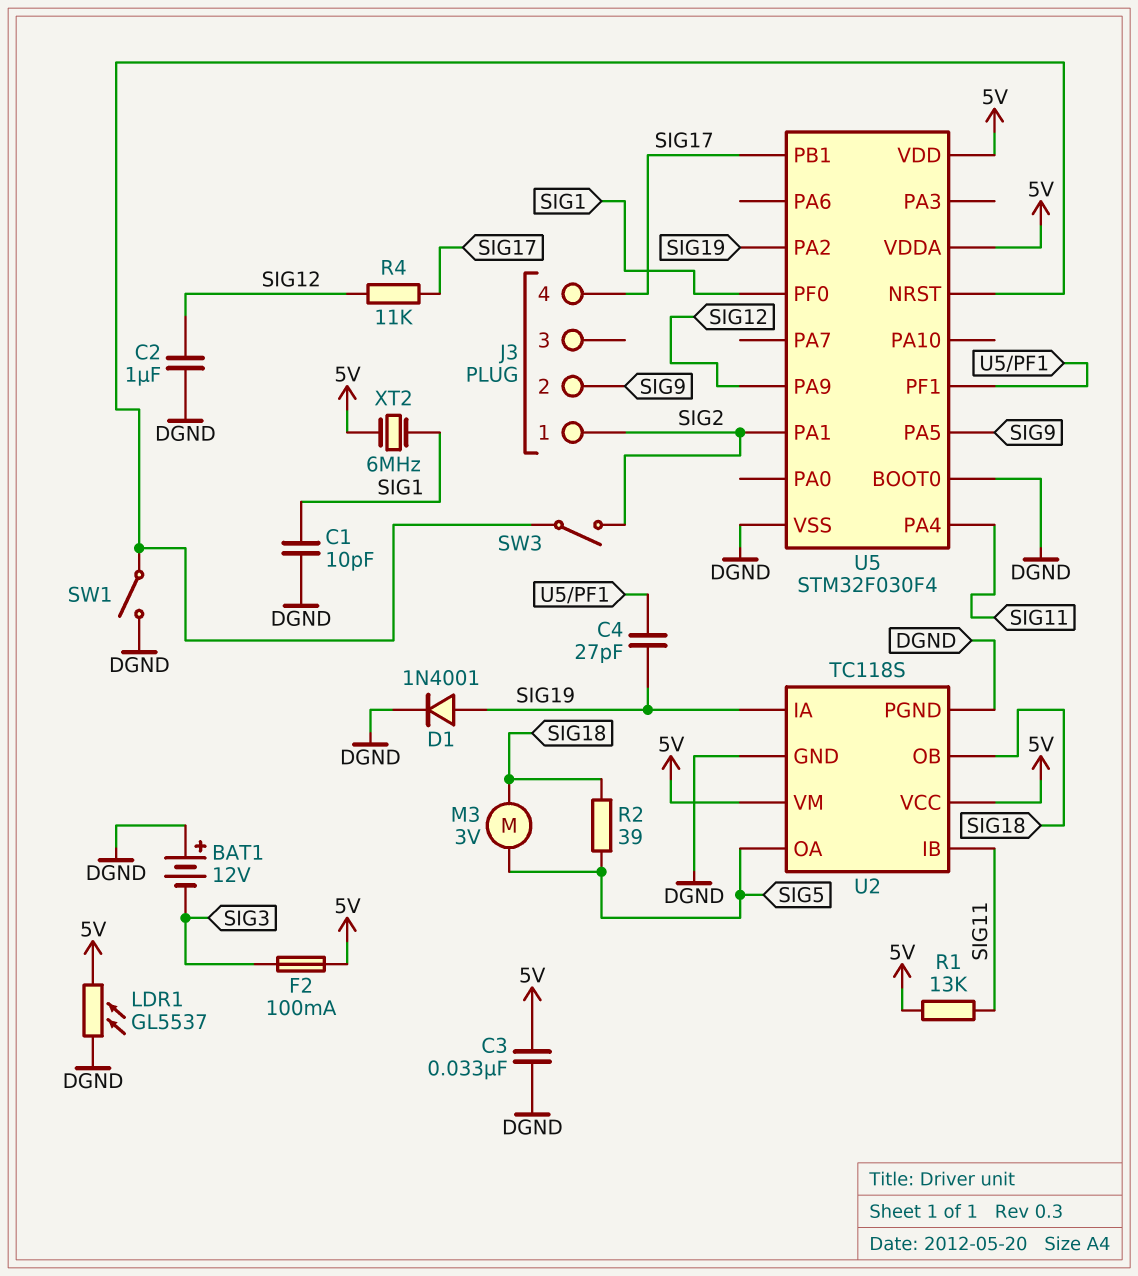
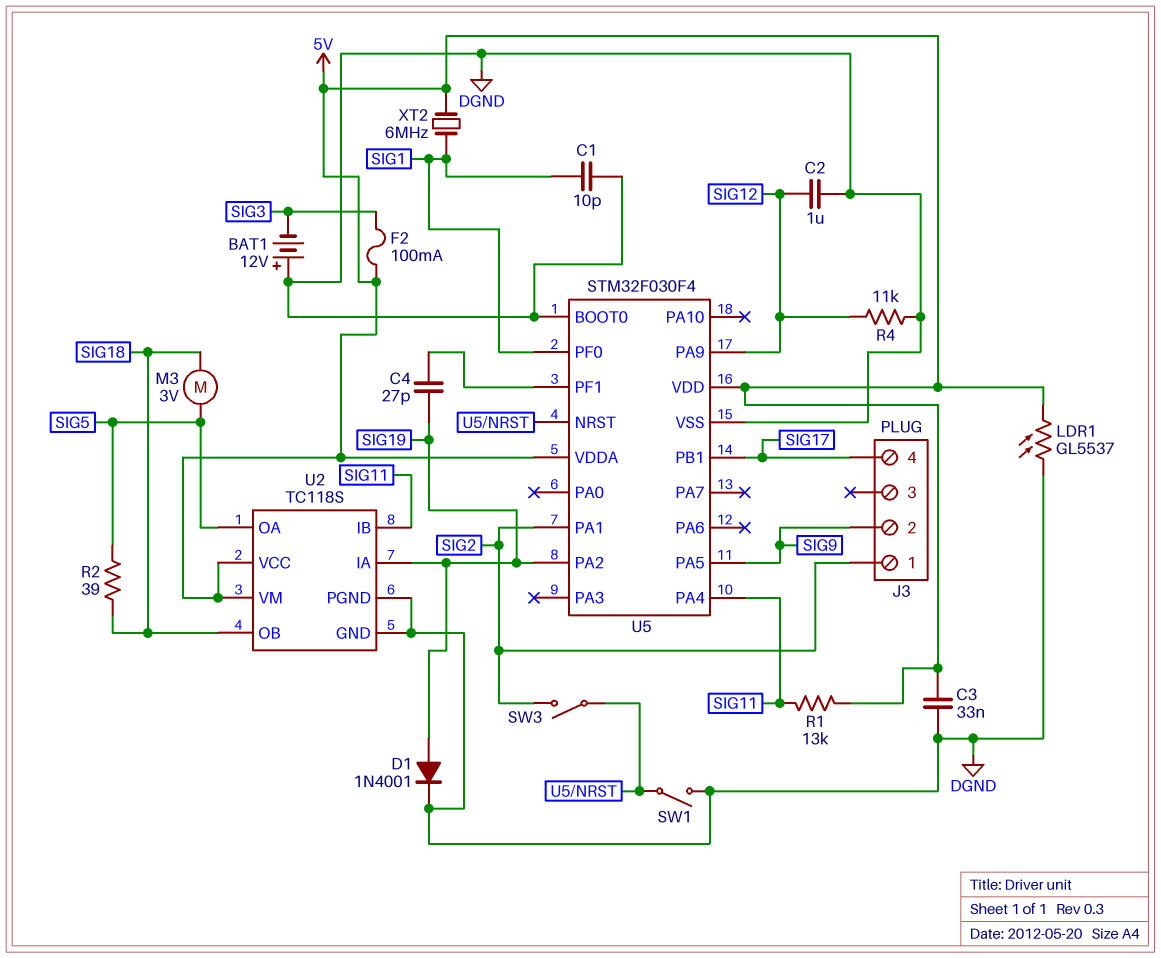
R4: 11k (SIG12, SIG17) -> 11k (DGND, SIG12)

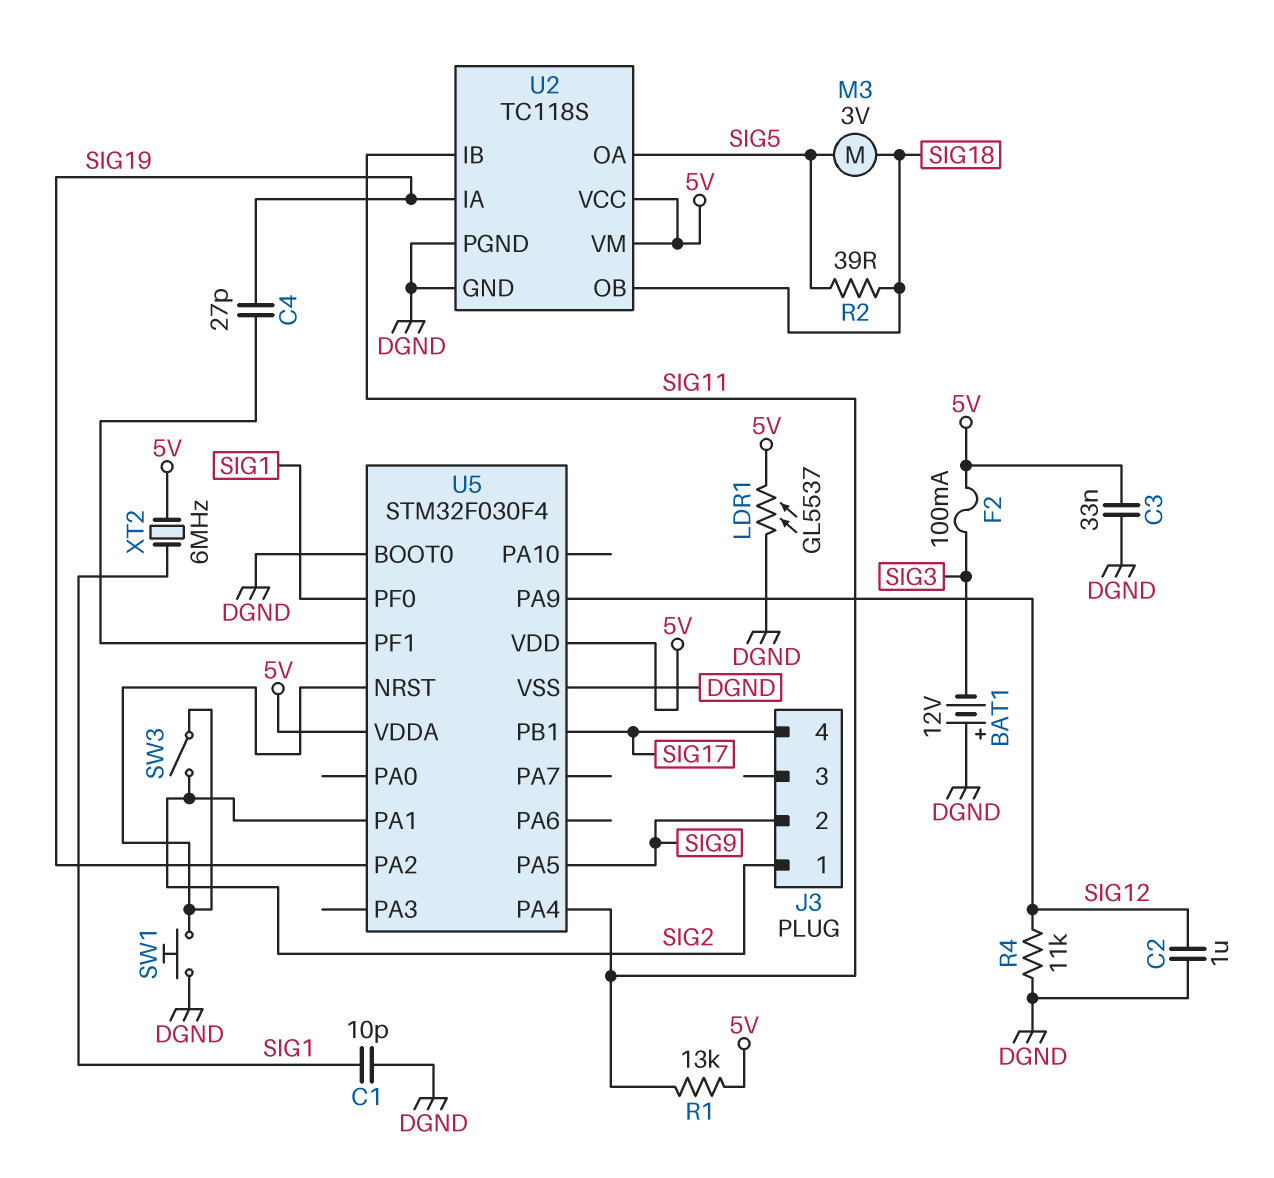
D1: diode 1N4001 (A SIG19, K DGND) -> none
SW1: switch (DGND, U5/NRST) -> button (DGND, U5/NRST)

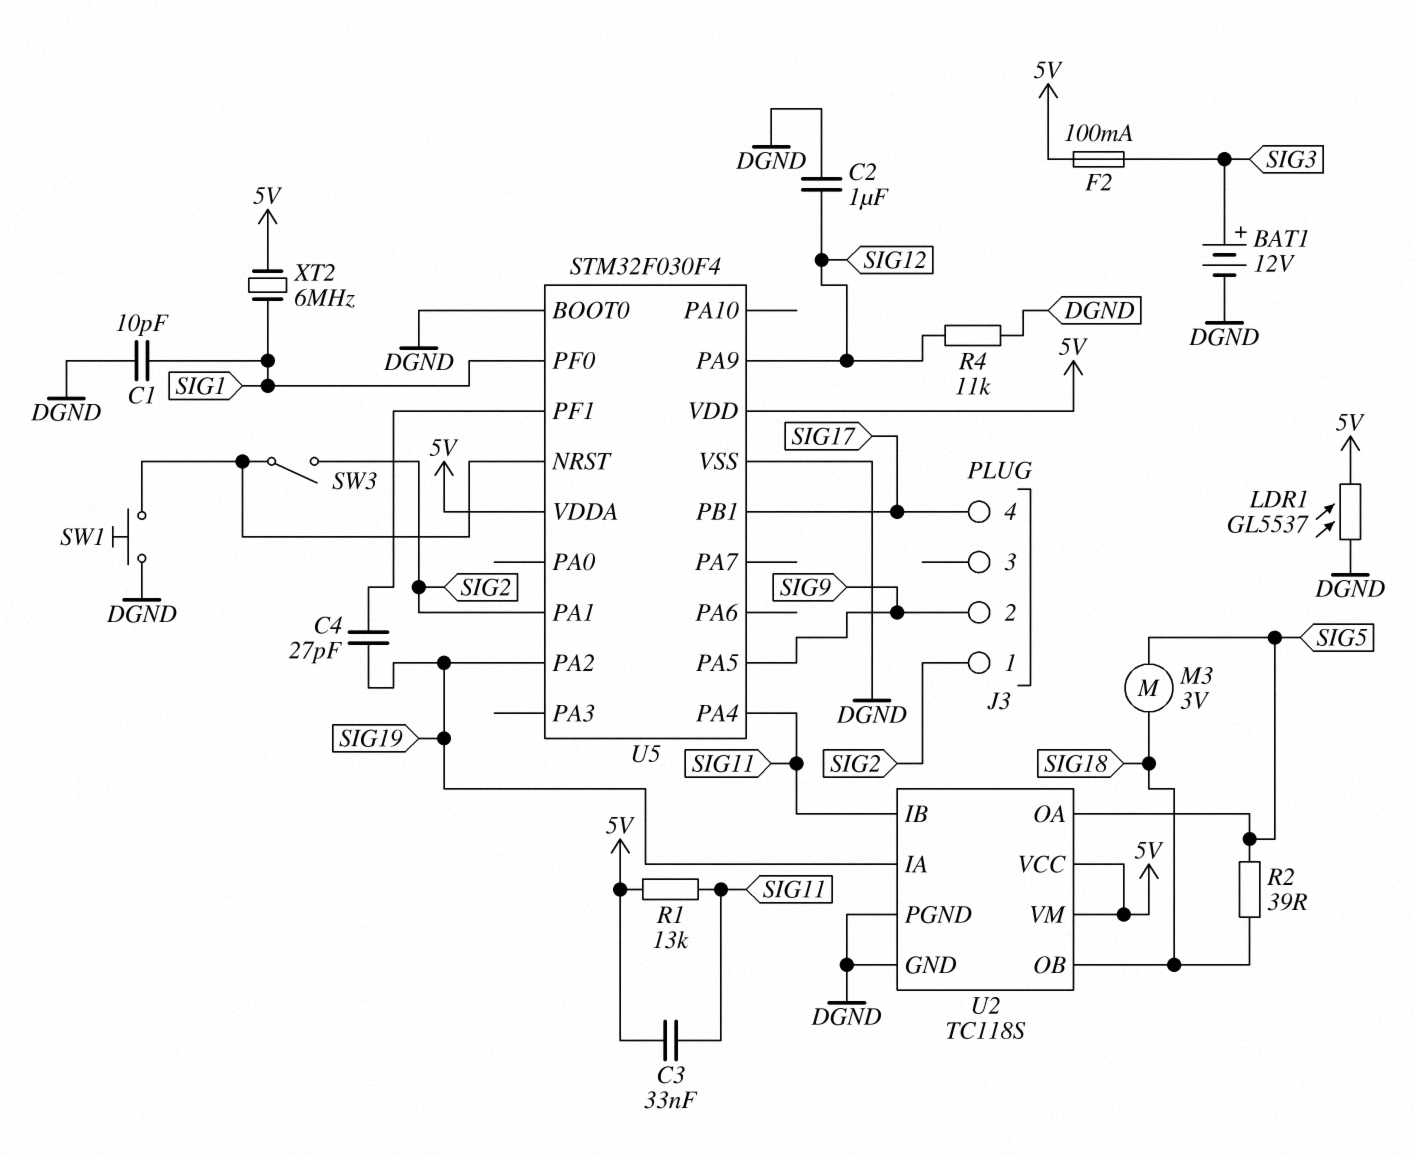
BAT1: 12V (plus DGND, minus SIG3) -> 12V (plus SIG3, minus DGND)
C3: 33nF (5V, DGND) -> 33nF (5V, SIG11)

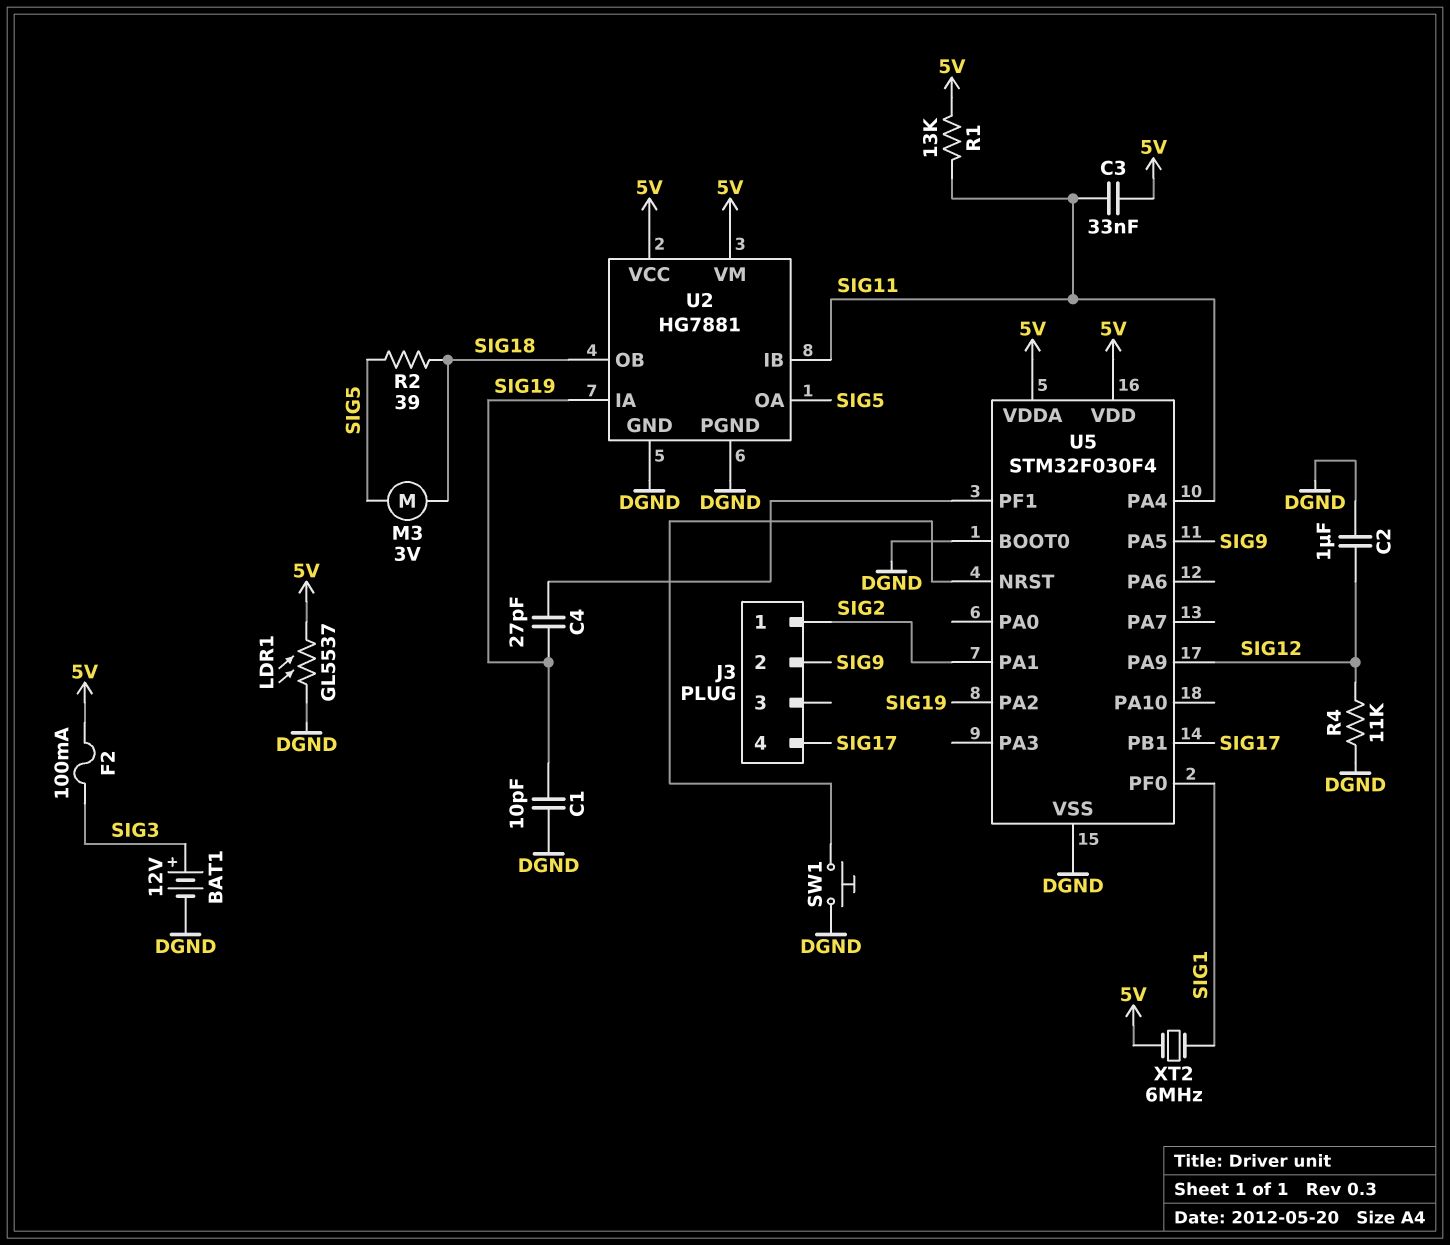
C1: 10pF (DGND, SIG1) -> 10pF (DGND, SIG19)
SW3: switch (SIG2, U5/NRST) -> none
U2: TC118S -> HG7881

